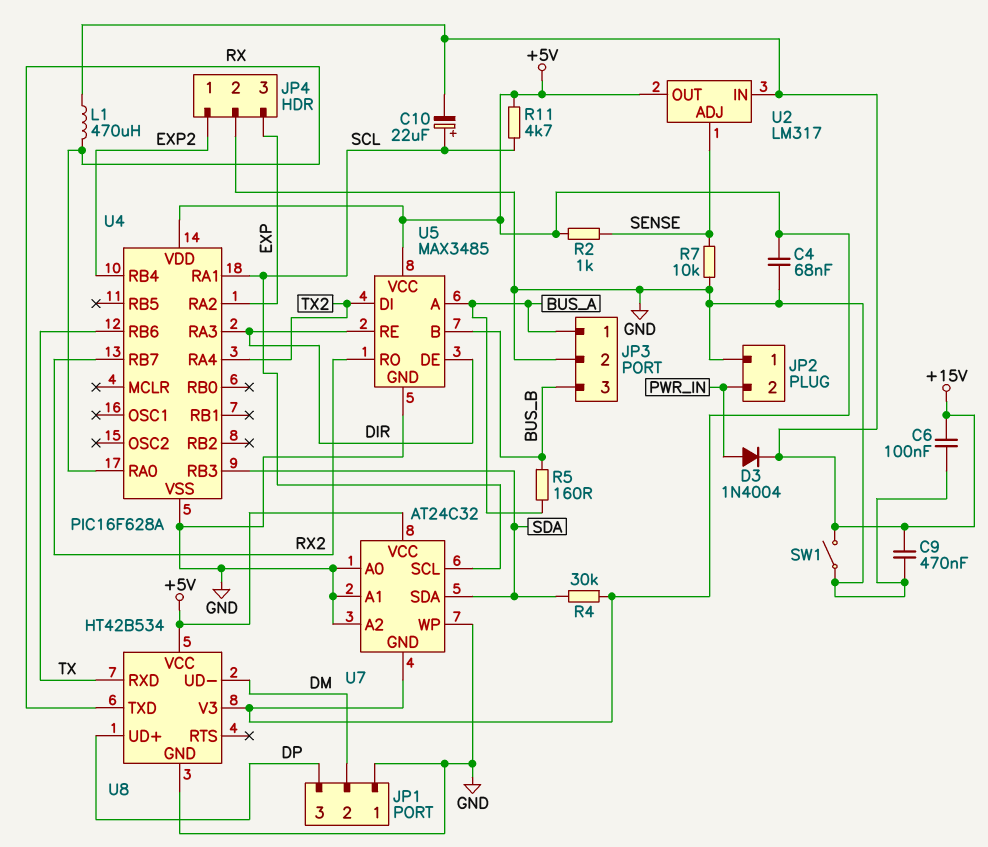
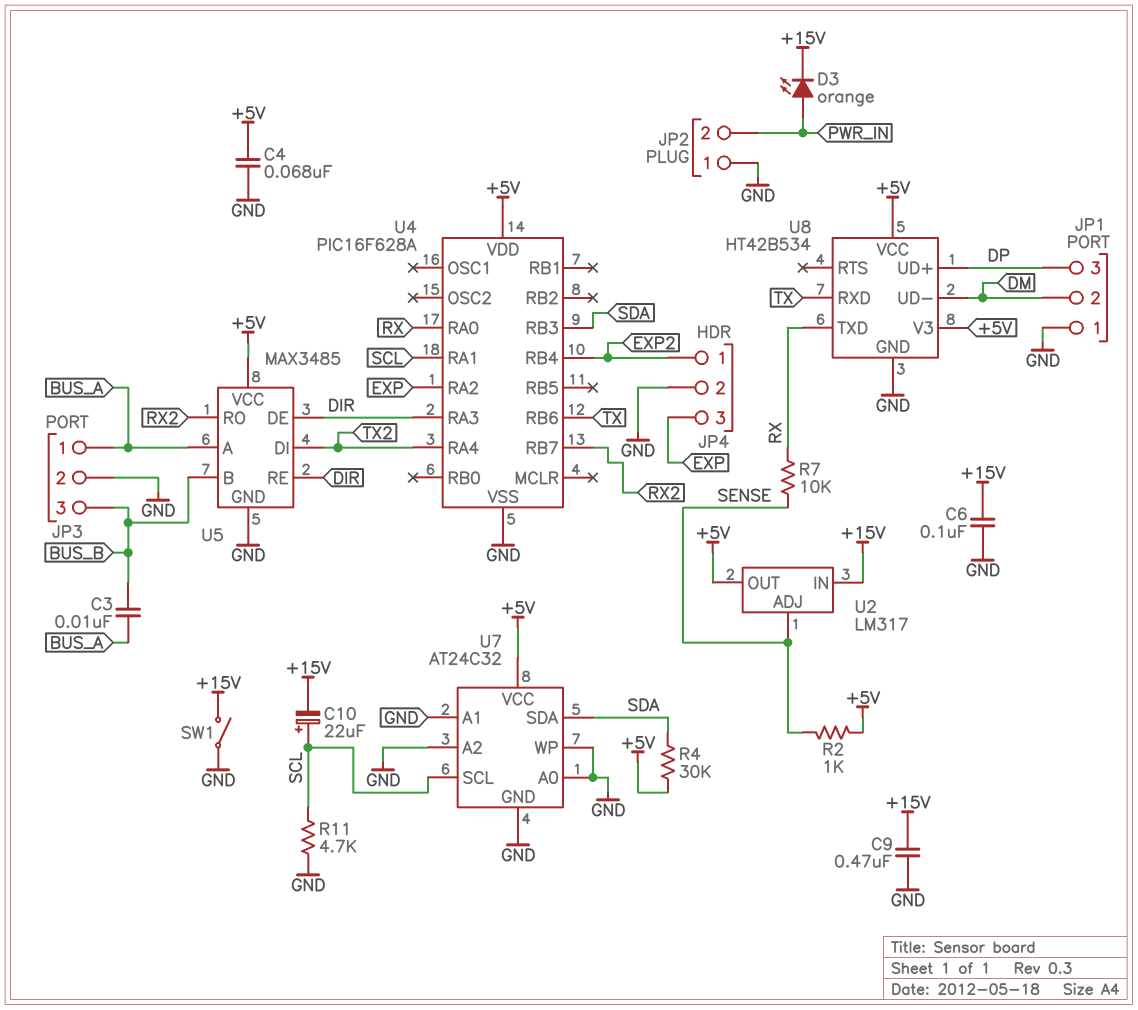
C3: none -> 10nF (BUS_A, BUS_B)
D3: diode 1N4004 (A PWR_IN, K +15V) -> LED orange (A PWR_IN, K +15V)
L1: 470uH (+15V, RX) -> none
R5: 160 (BUS_A, BUS_B) -> none
R7: 10k (GND, SENSE) -> 10k (RX, SENSE)
R11: 4.7k (+5V, SCL) -> 4.7k (GND, SCL)
U7 pin GND: +5V -> GND

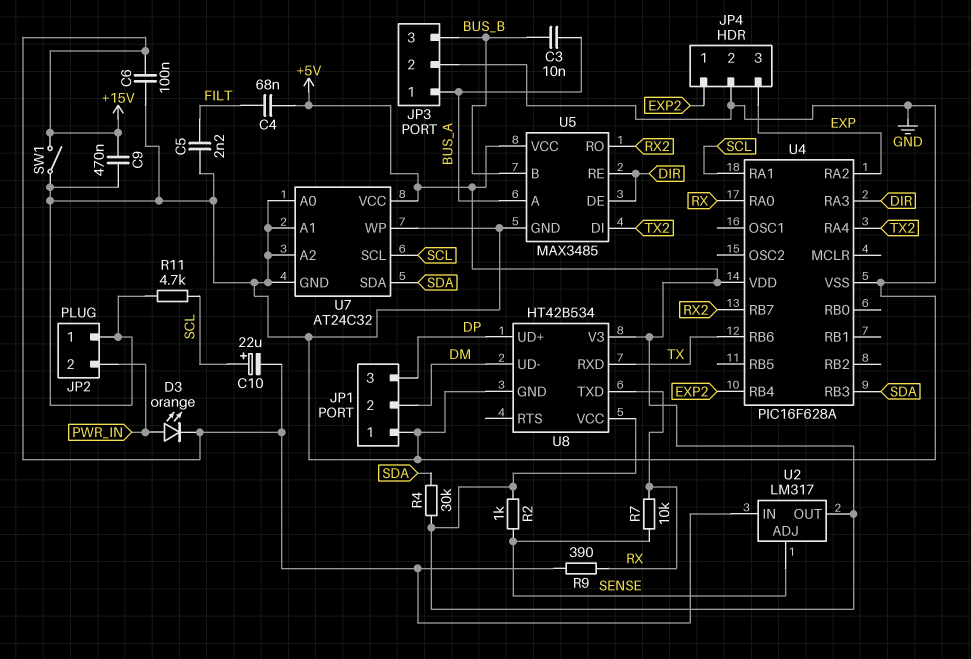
C4: 68nF (+5V, GND) -> 68nF (+5V, FILT)
C5: none -> 2.2nF (FILT, GND)
R9: none -> 390 (+15V, RX)

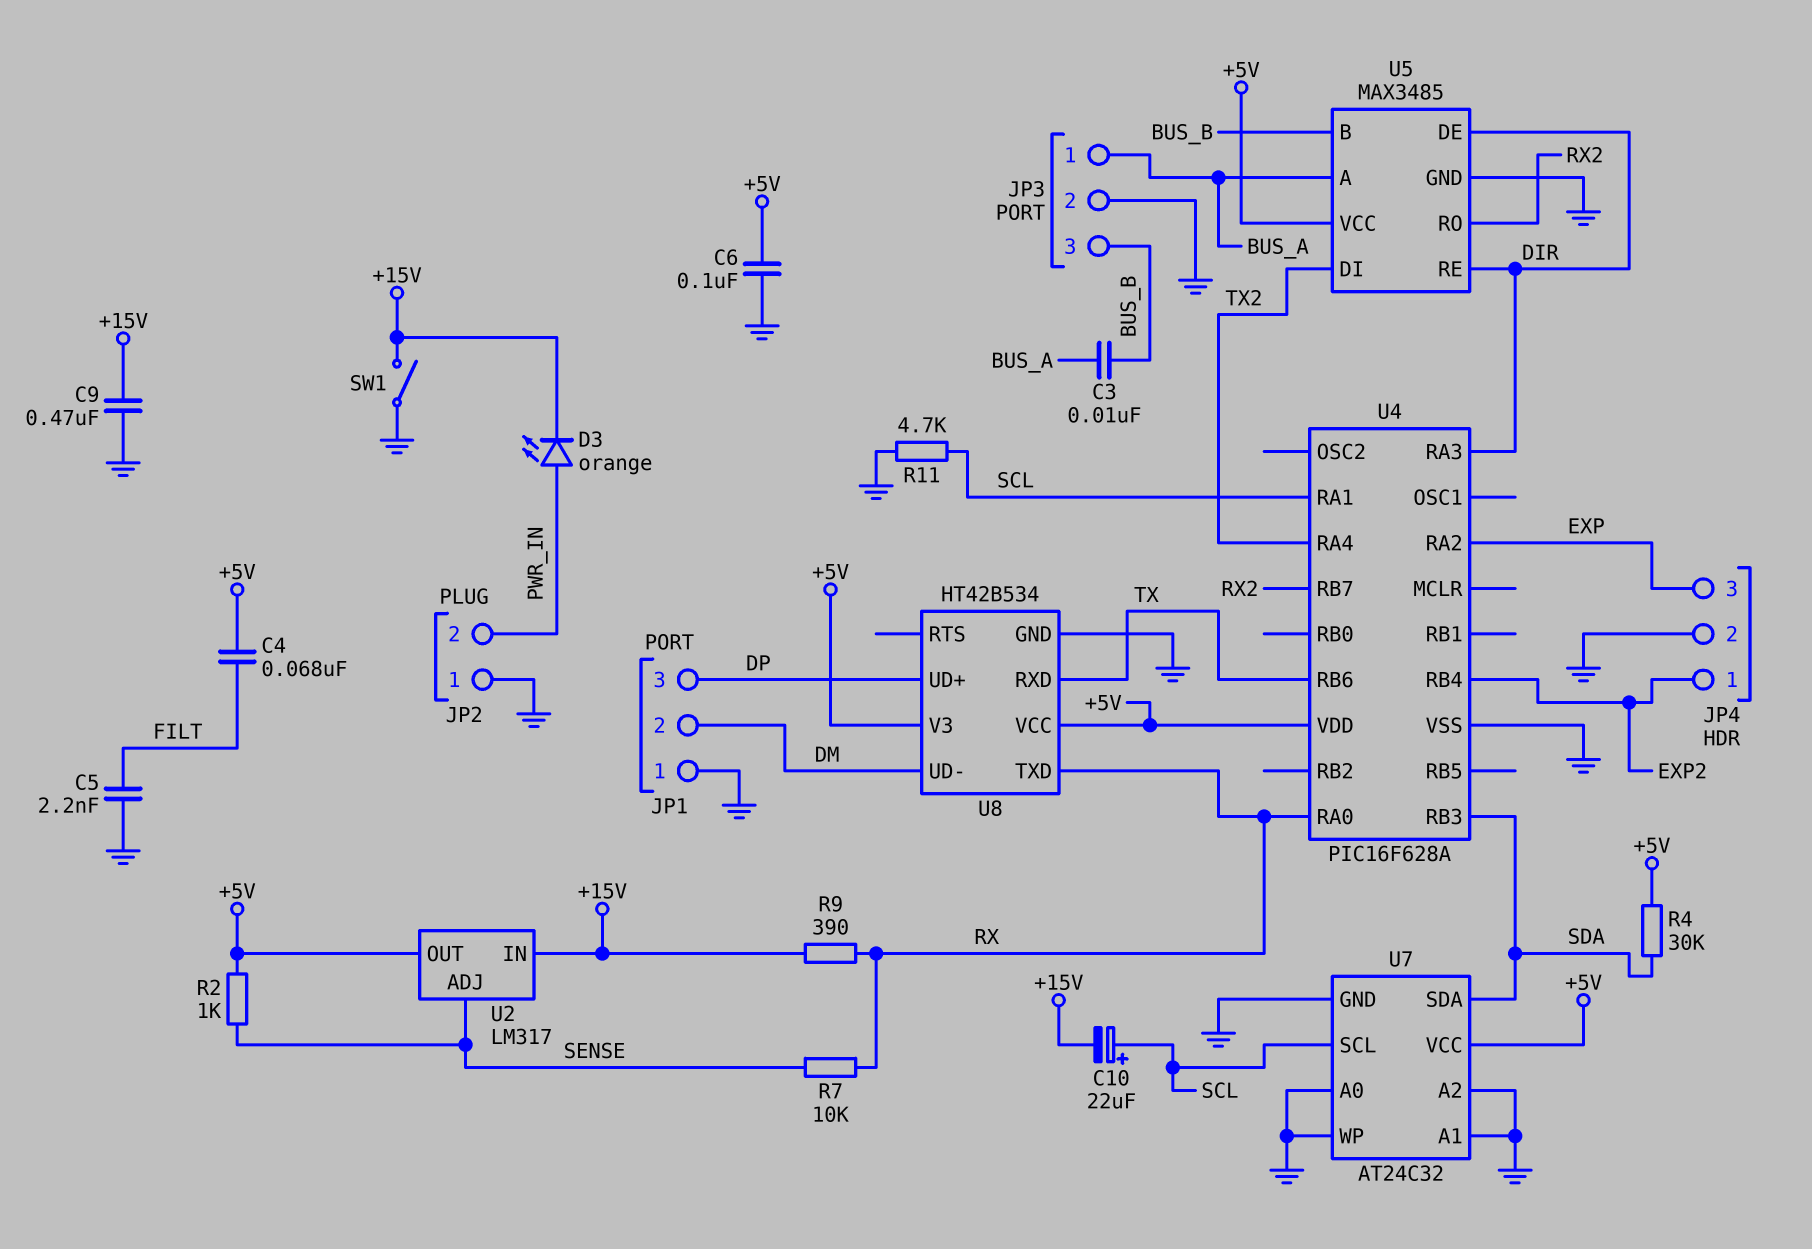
C6: 100nF (+15V, GND) -> 100nF (+5V, GND)

